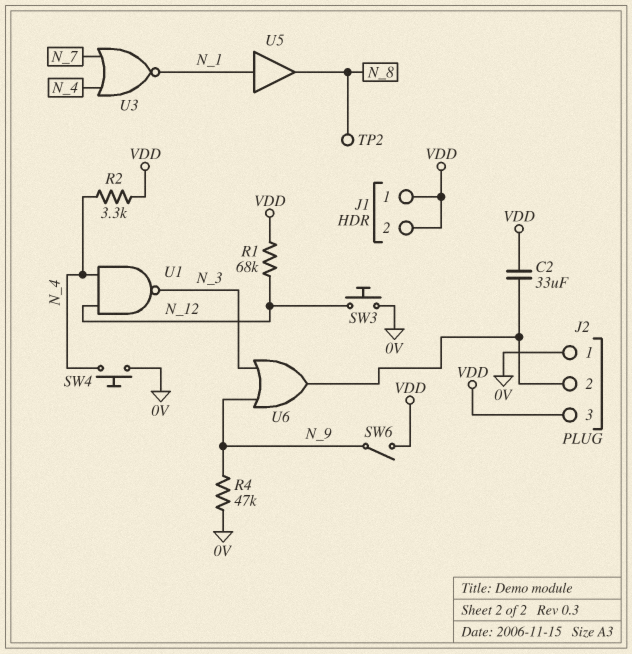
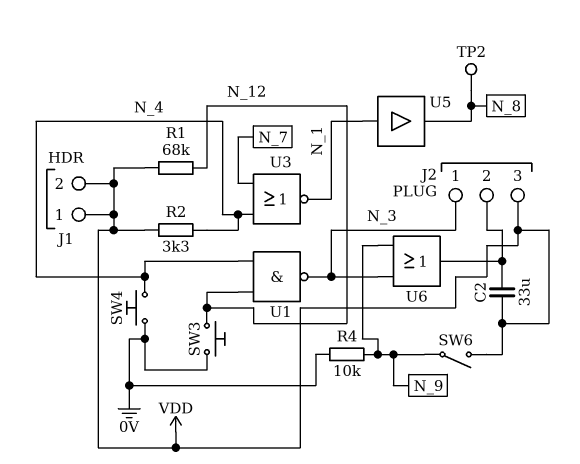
J2 pin 1: 0V -> N_3
R4: 47k (0V, N_9) -> 10k (0V, N_9)

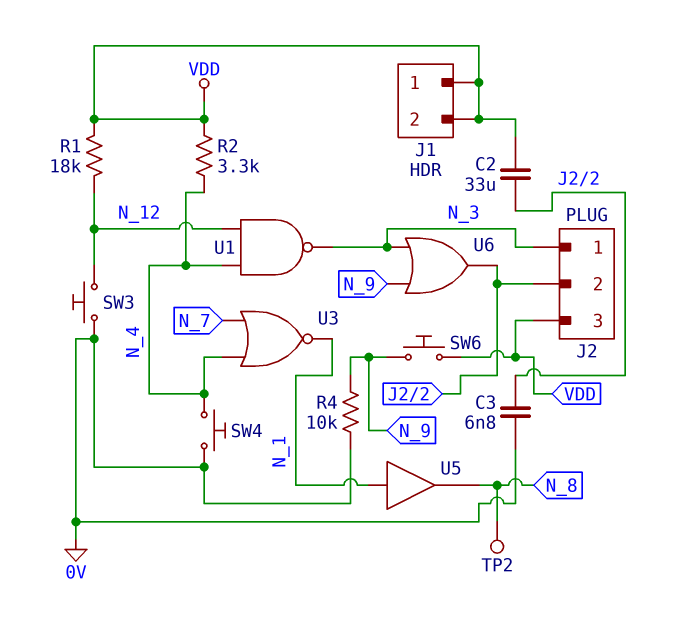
C3: none -> 6.8nF (0V, J2/2)
R1: 68k (N_12, VDD) -> 18k (N_12, VDD)
SW6: switch (N_9, VDD) -> button (N_9, VDD)

